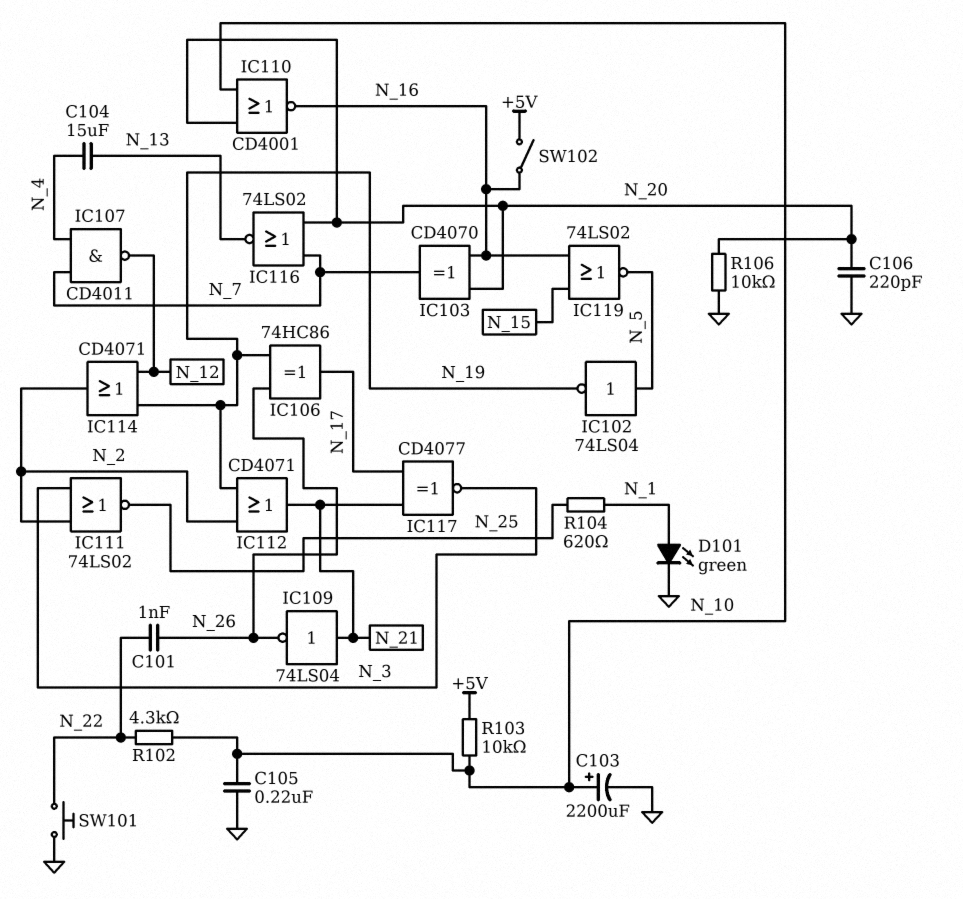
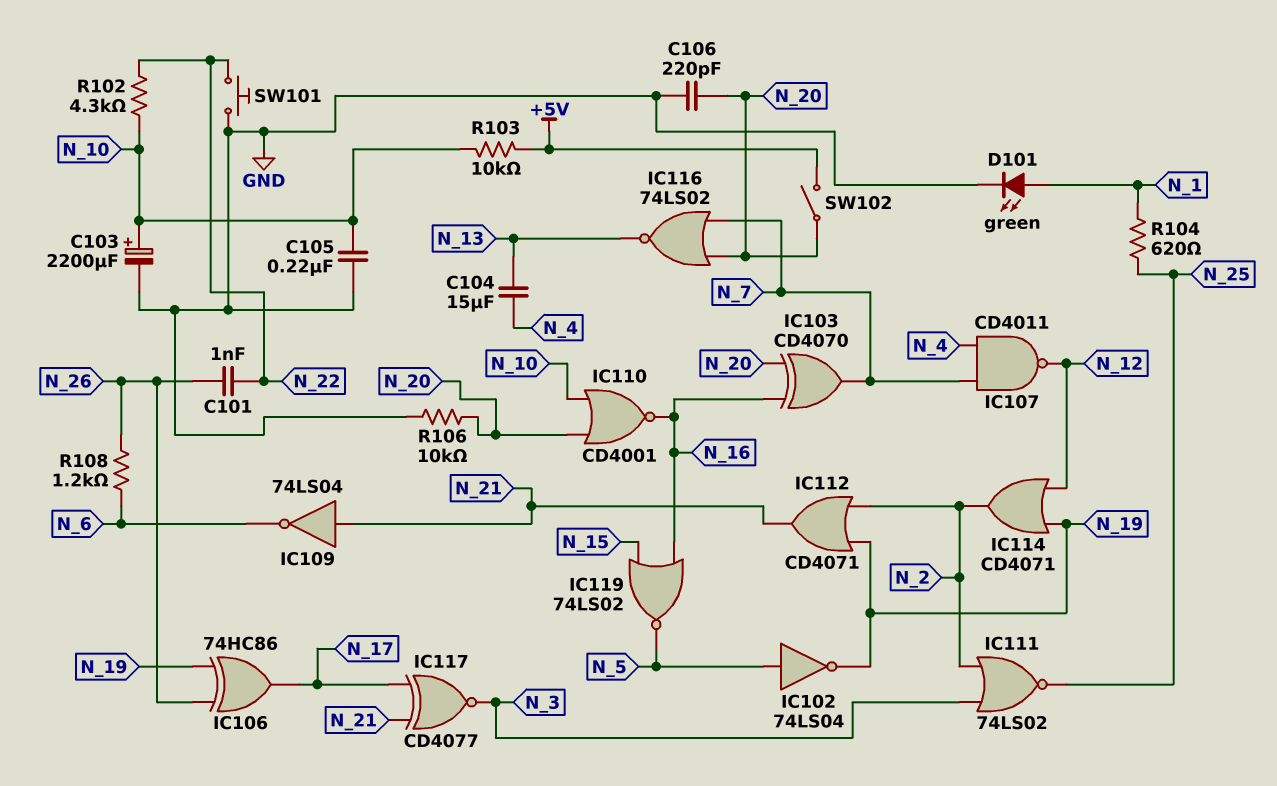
IC109: NOT 74LS04 (in N_21, out N_26) -> NOT 74LS04 (in N_21, out N_6)
R108: none -> 1.2k (N_6, N_26)
SW102: switch (+5V, N_16) -> switch (+5V, N_20)

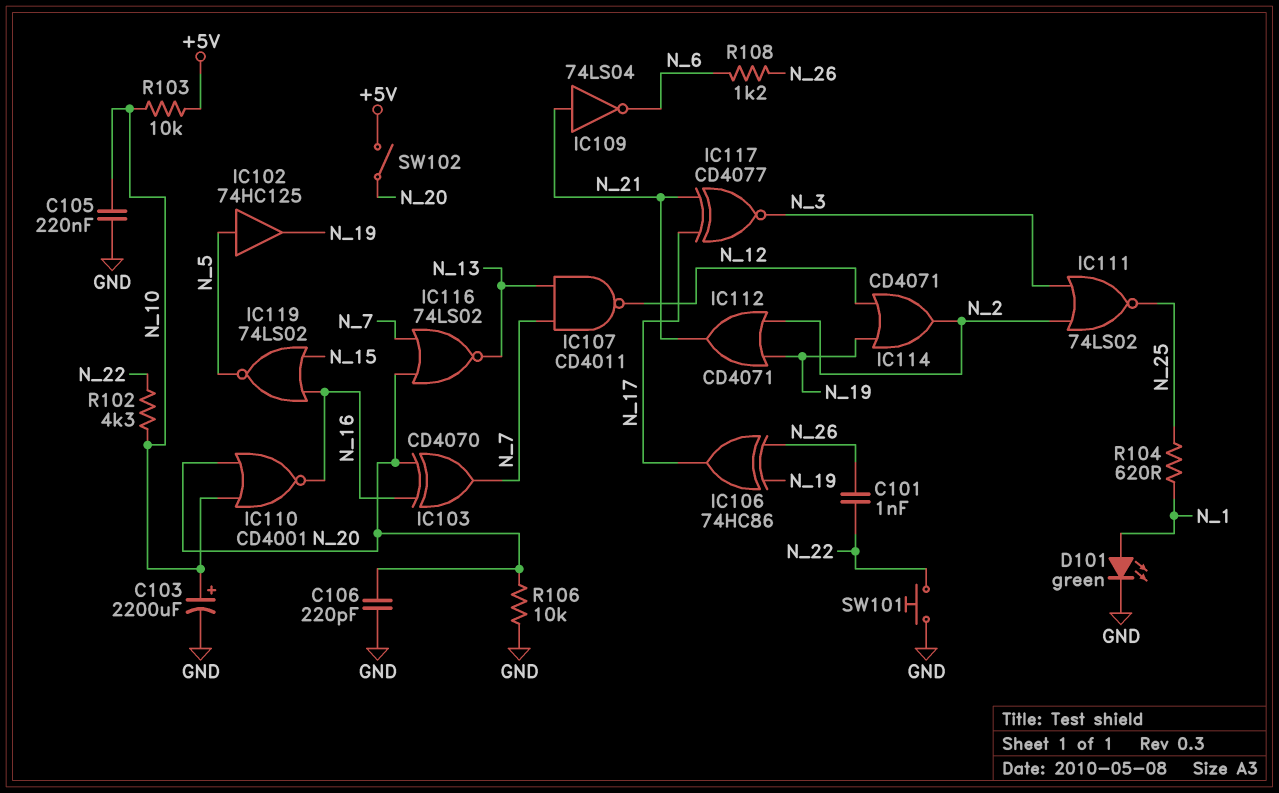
C104: 15uF (N_4, N_13) -> none
IC102: NOT 74LS04 (in N_5, out N_19) -> buffer 74HC125 (in N_5, out N_19)
IC107: NAND CD4011 (in N_4, in N_7, out N_12) -> NAND CD4011 (in N_7, in N_13, out N_12)

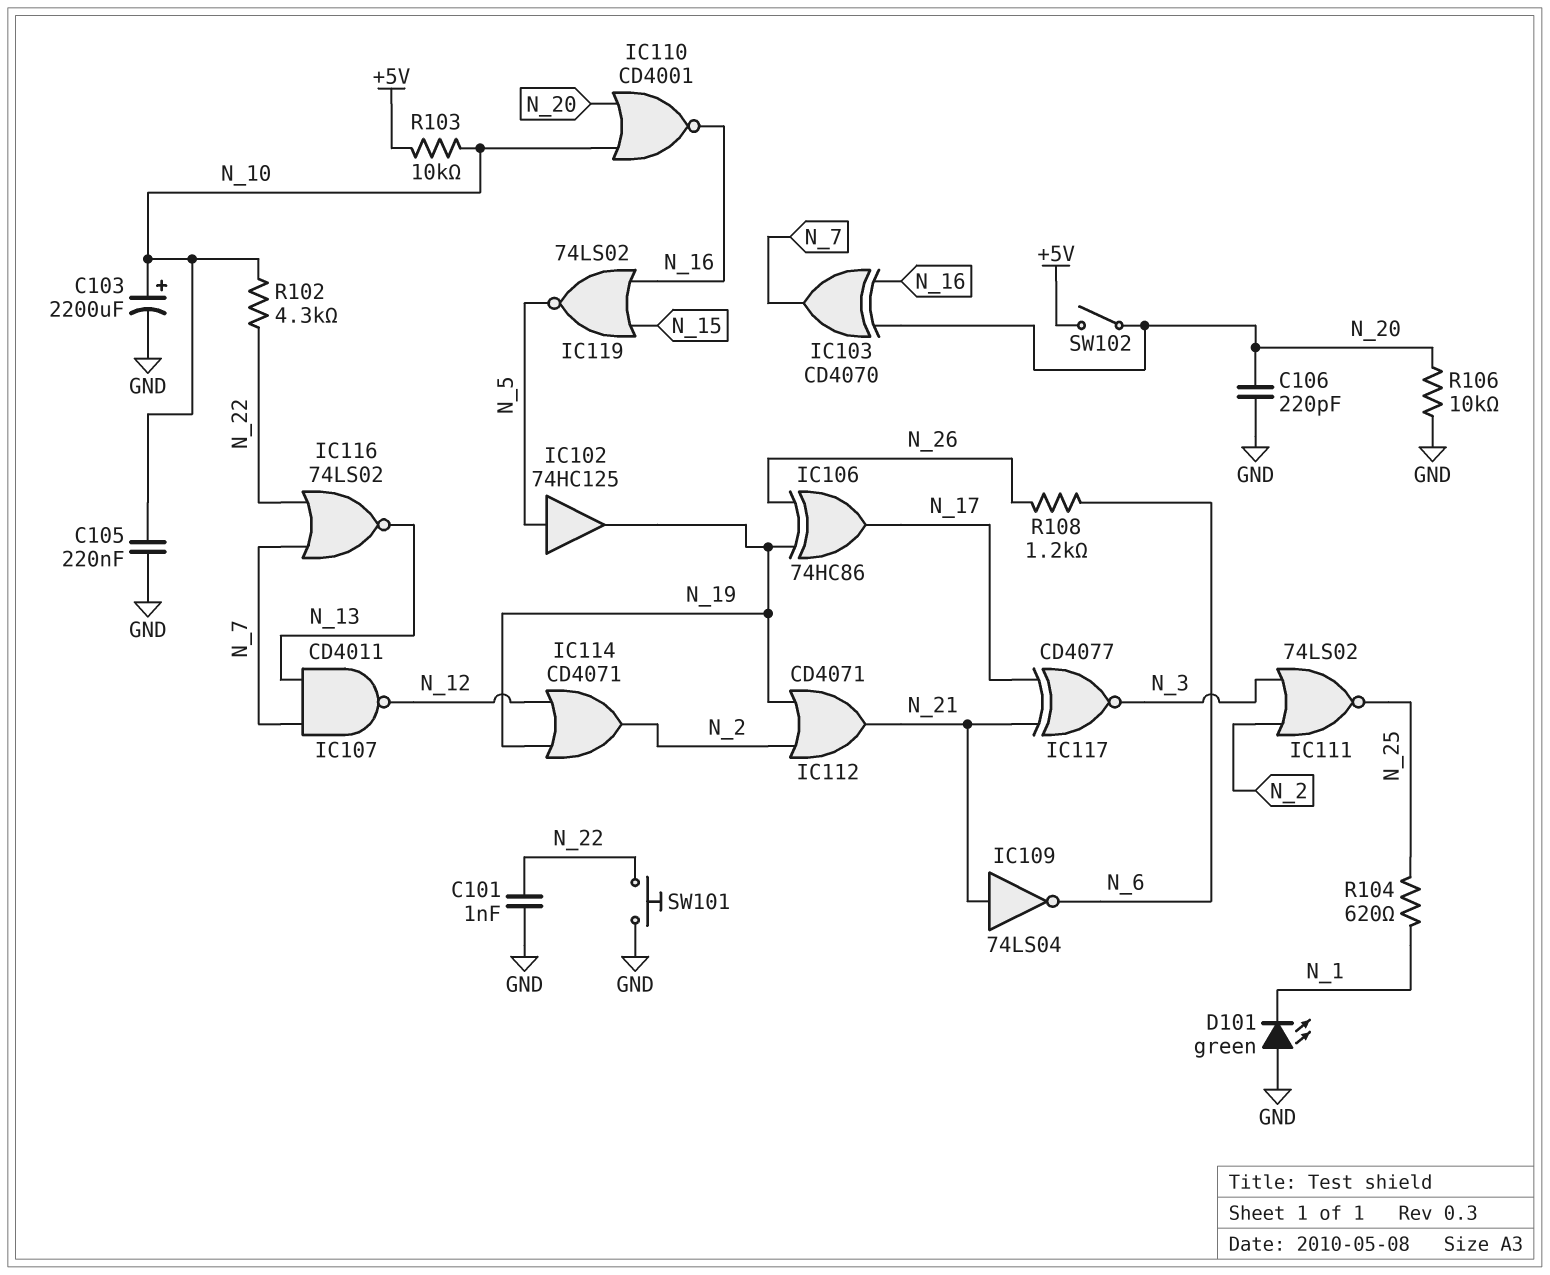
C101: 1nF (N_22, N_26) -> 1nF (GND, N_22)
D101: LED green (A N_1, K GND) -> LED green (A GND, K N_1)
IC116: NOR 74LS02 (in N_7, in N_20, out N_13) -> NOR 74LS02 (in N_7, in N_22, out N_13)

